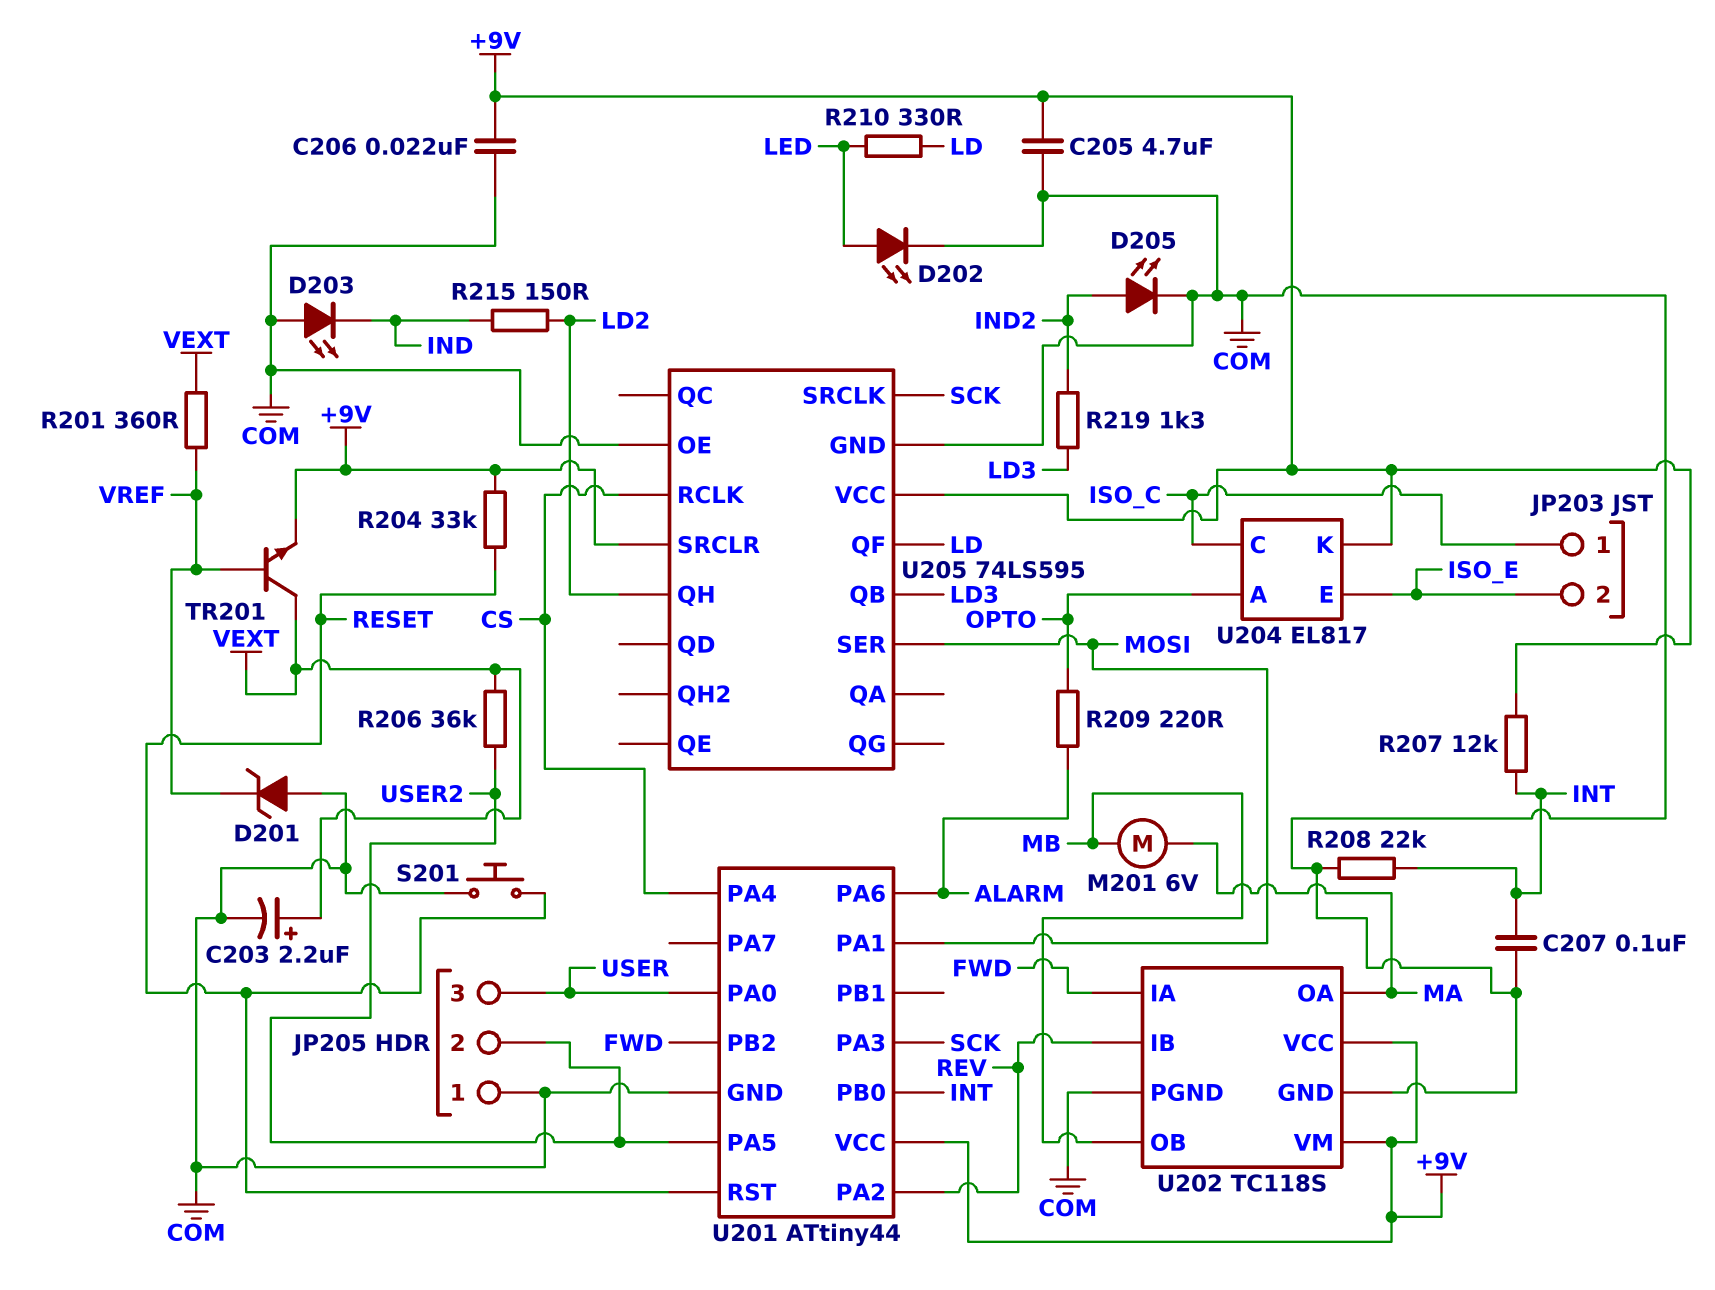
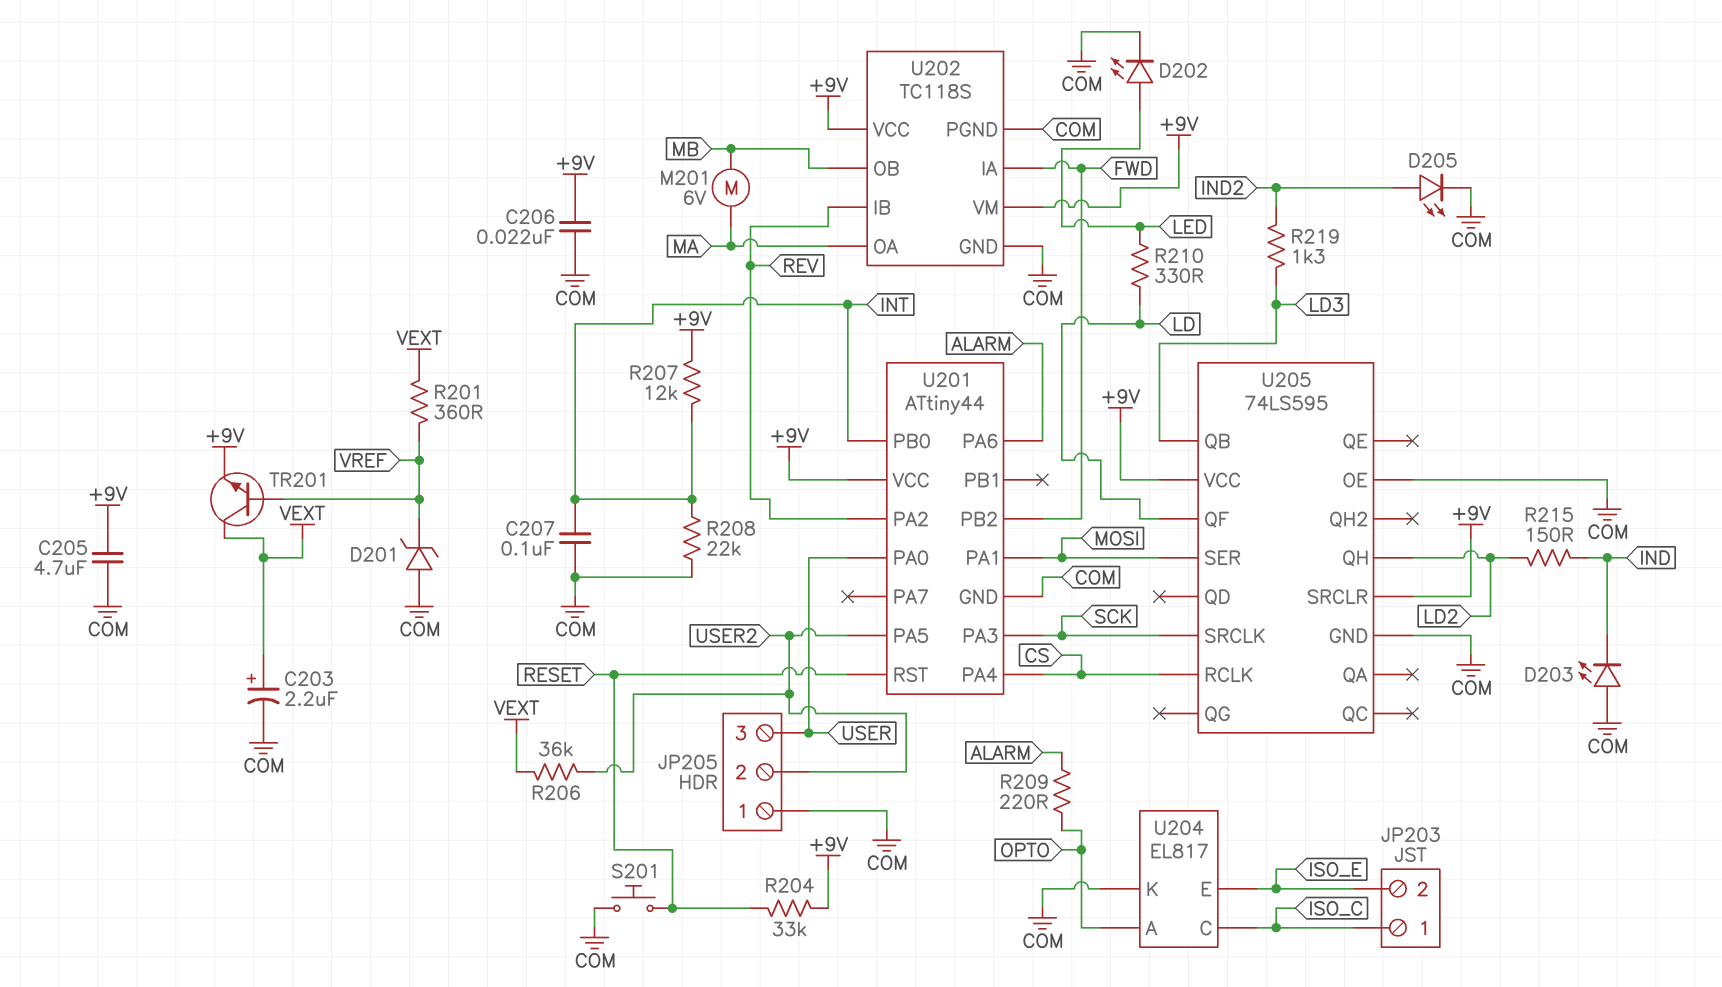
U204 pin K: +9V -> COM

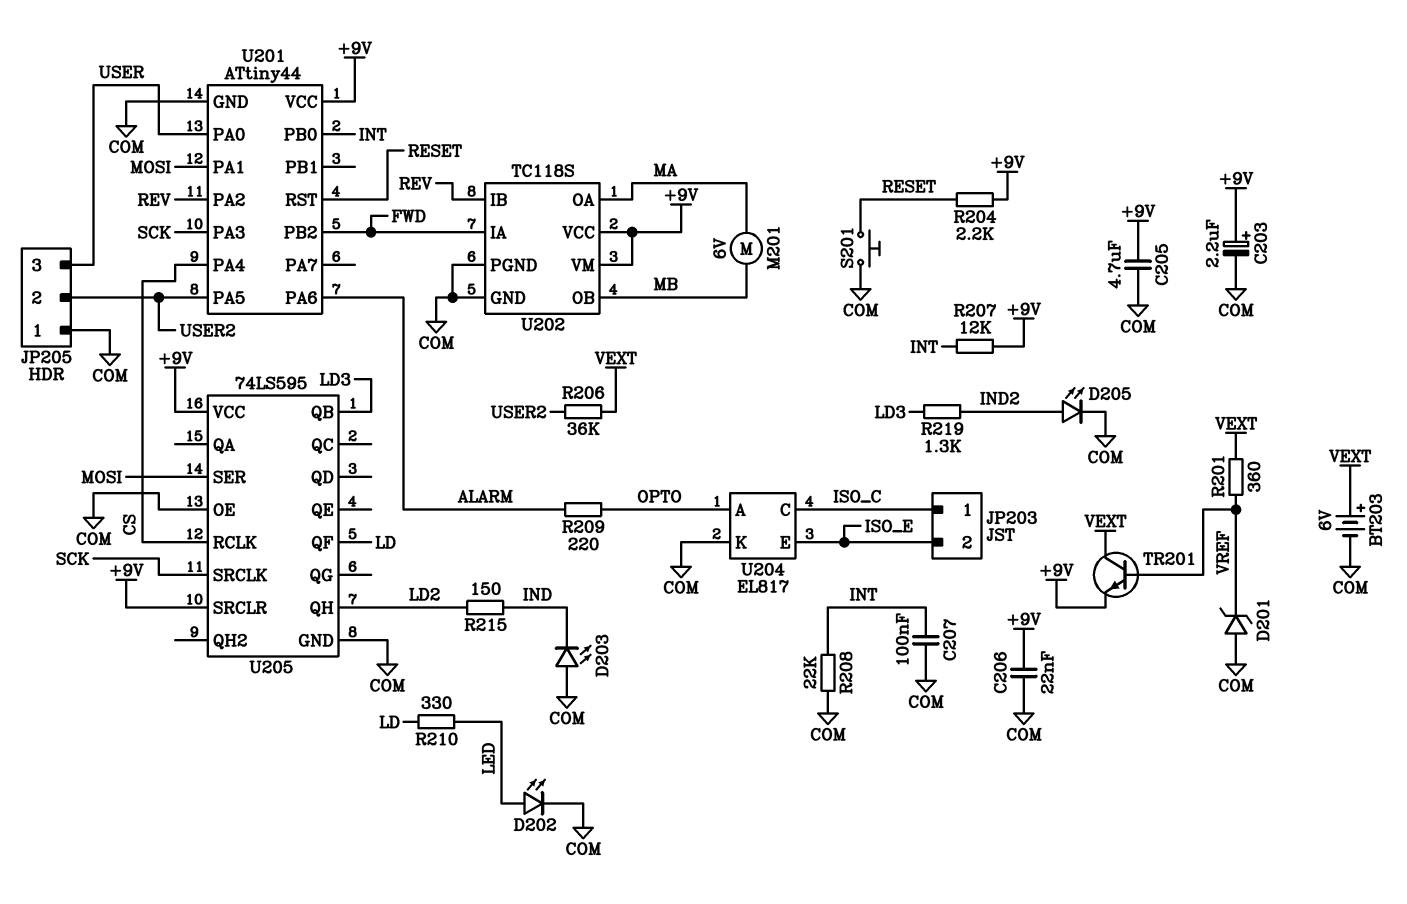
BT203: none -> 6V (plus VEXT, minus COM)
C203: 2.2uF (plus VEXT, minus COM) -> 2.2uF (plus +9V, minus COM)
R204: 33k (+9V, RESET) -> 2.2k (+9V, RESET)

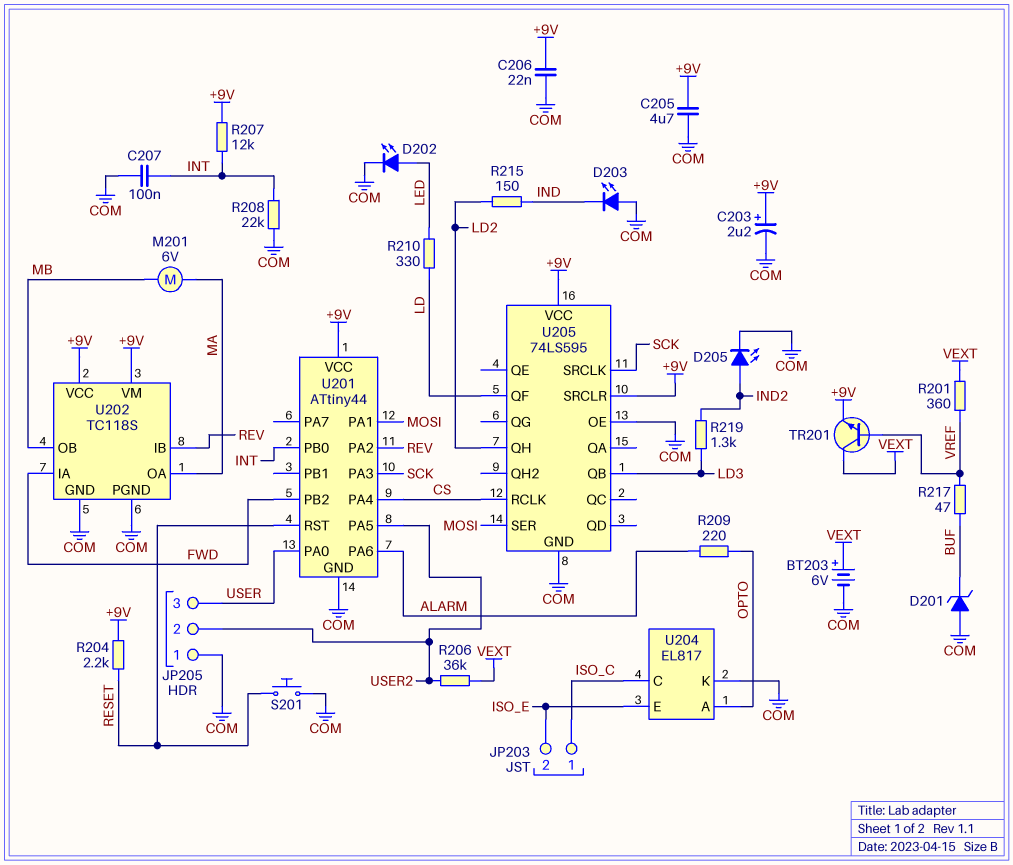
D201: zener (A COM, K VREF) -> zener (A COM, K BUF)
R217: none -> 47 (BUF, VREF)

